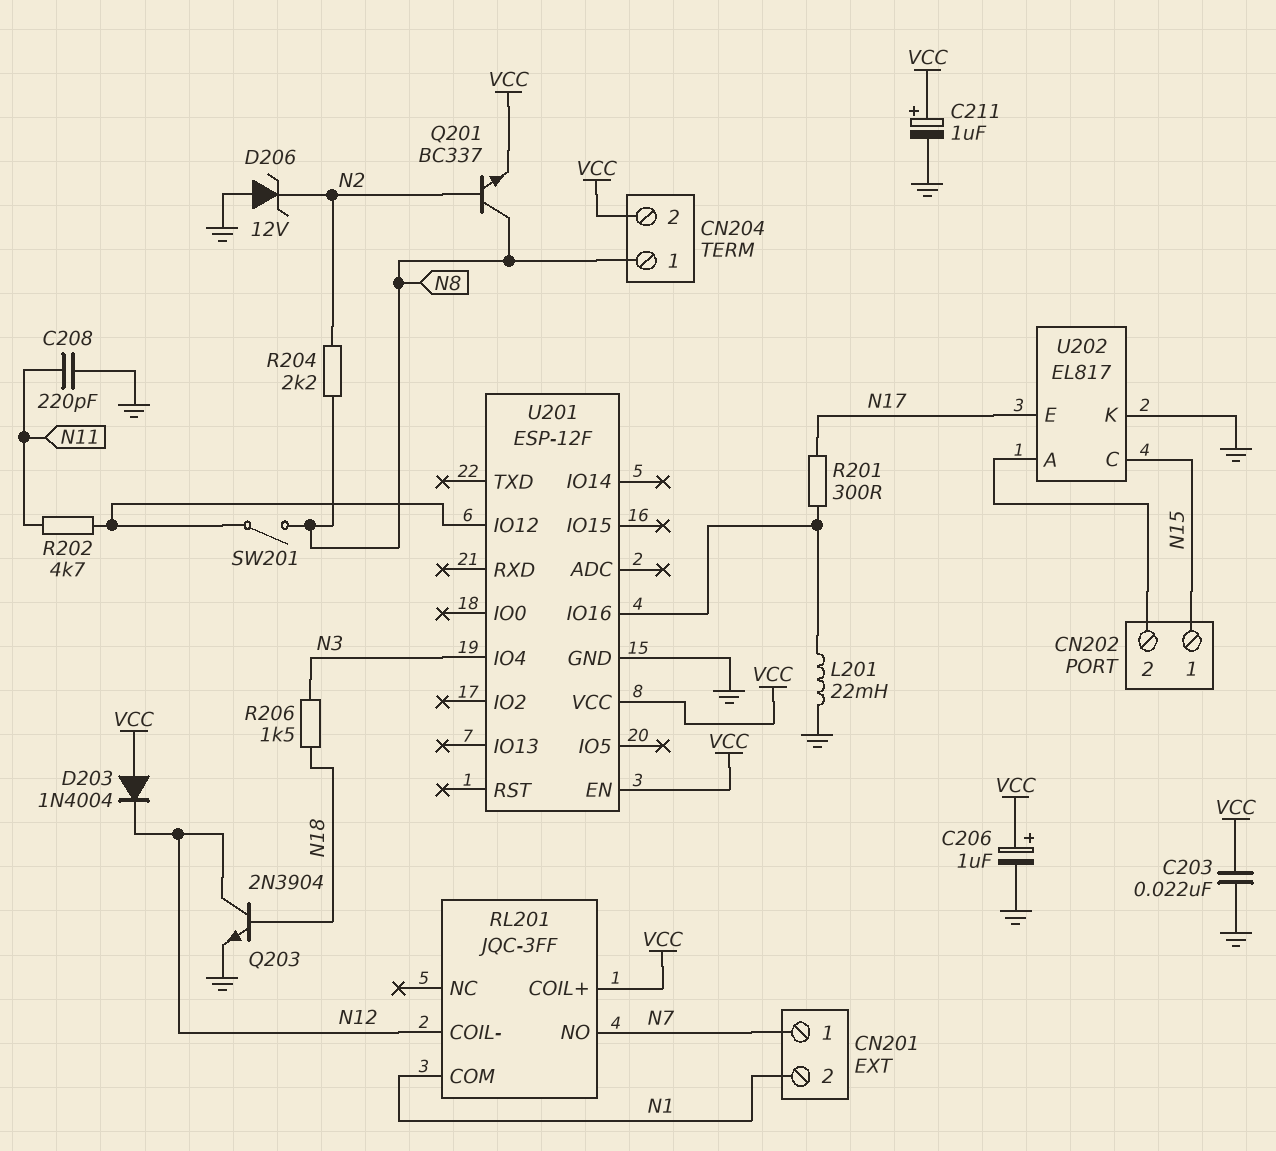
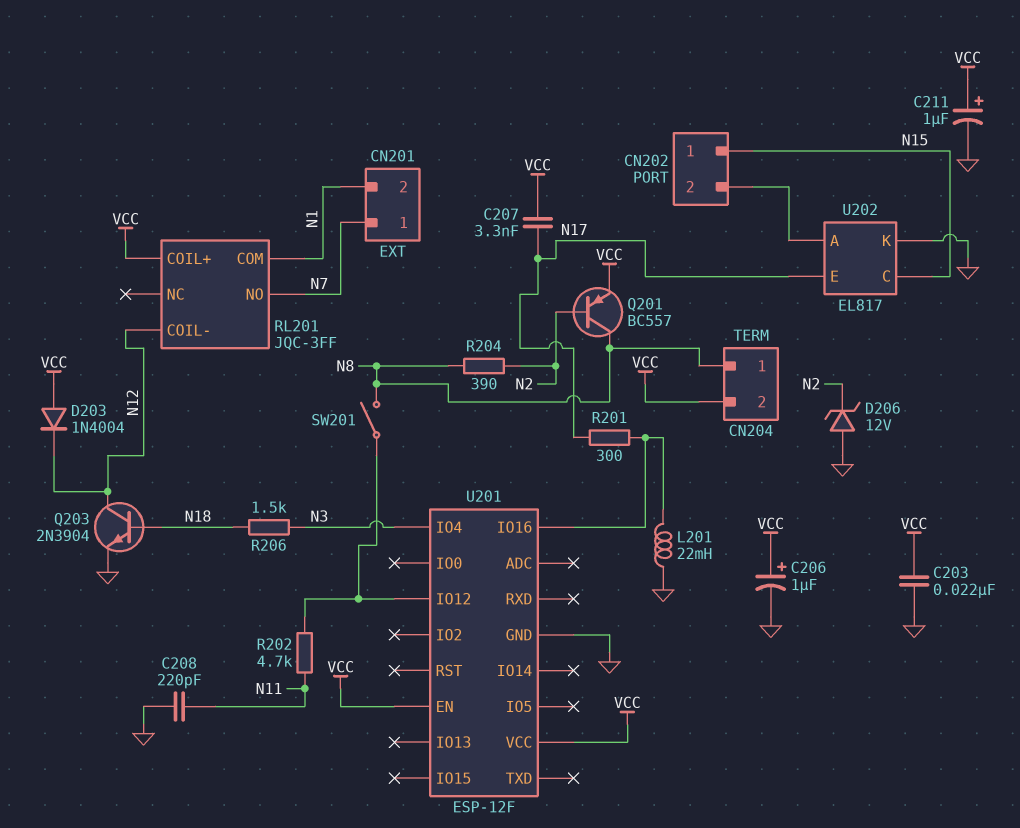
C207: none -> 3.3nF (N17, VCC)
Q201: NPN BC337 (B N2, C N8, E VCC) -> PNP BC557 (B N2, C N8, E VCC)
R204: 2.2k (N2, N8) -> 390 (N2, N8)

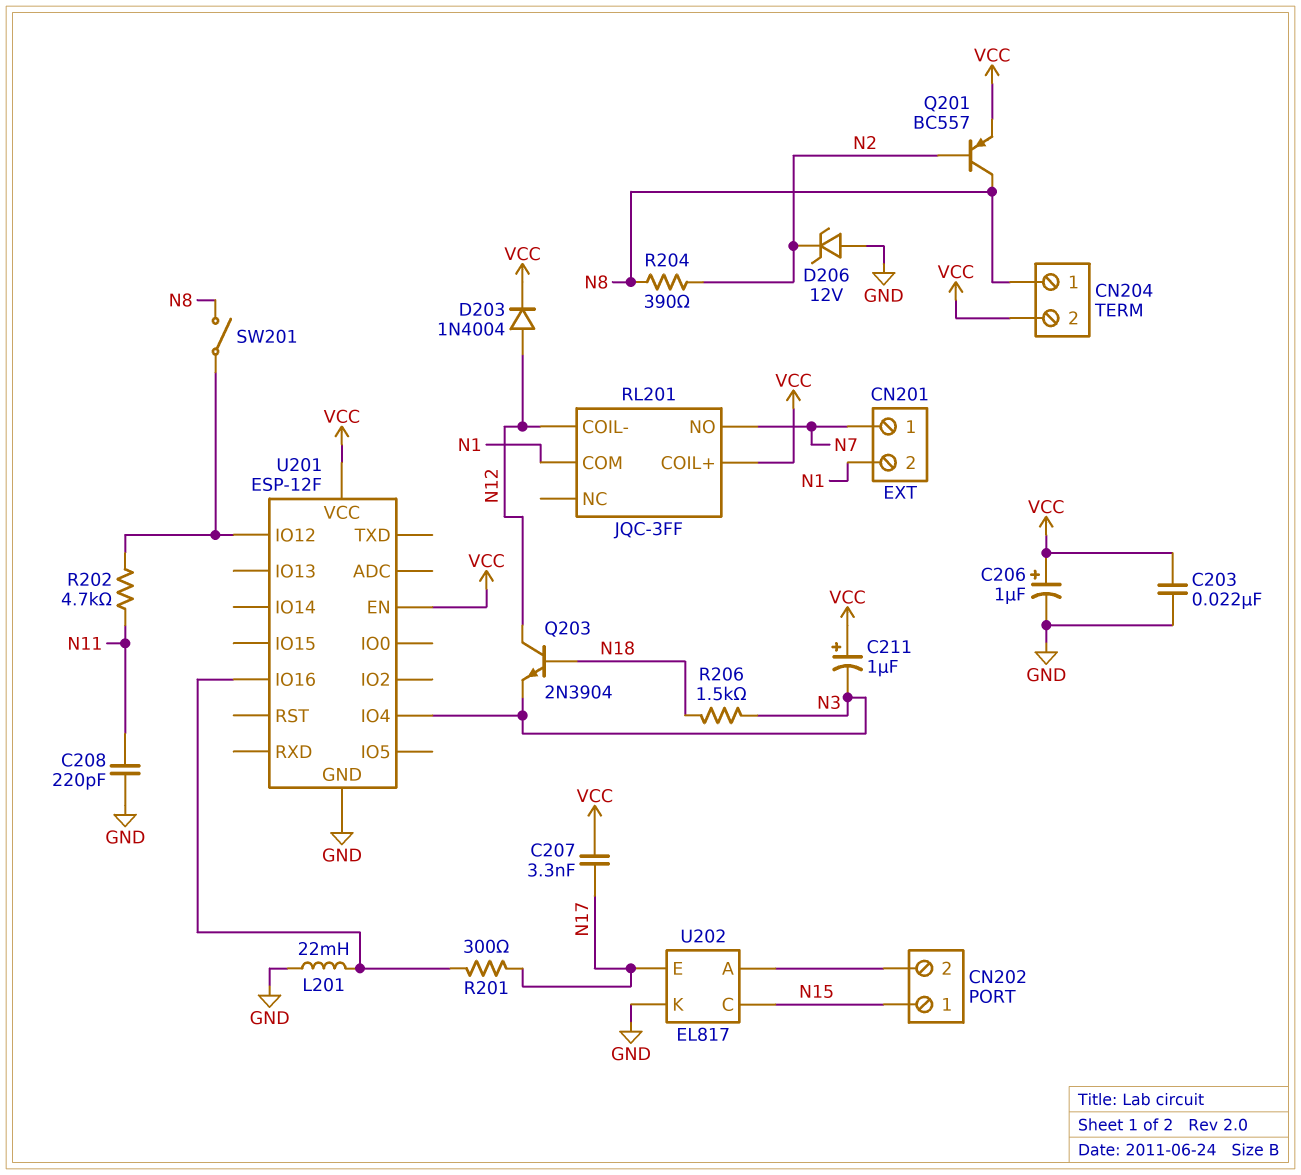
C211: 1uF (plus VCC, minus GND) -> 1uF (plus VCC, minus N3)
D203: diode 1N4004 (A VCC, K N12) -> diode 1N4004 (A N12, K VCC)
Q203: NPN 2N3904 (B N18, C N12, E GND) -> NPN 2N3904 (B N18, C N12, E N3)

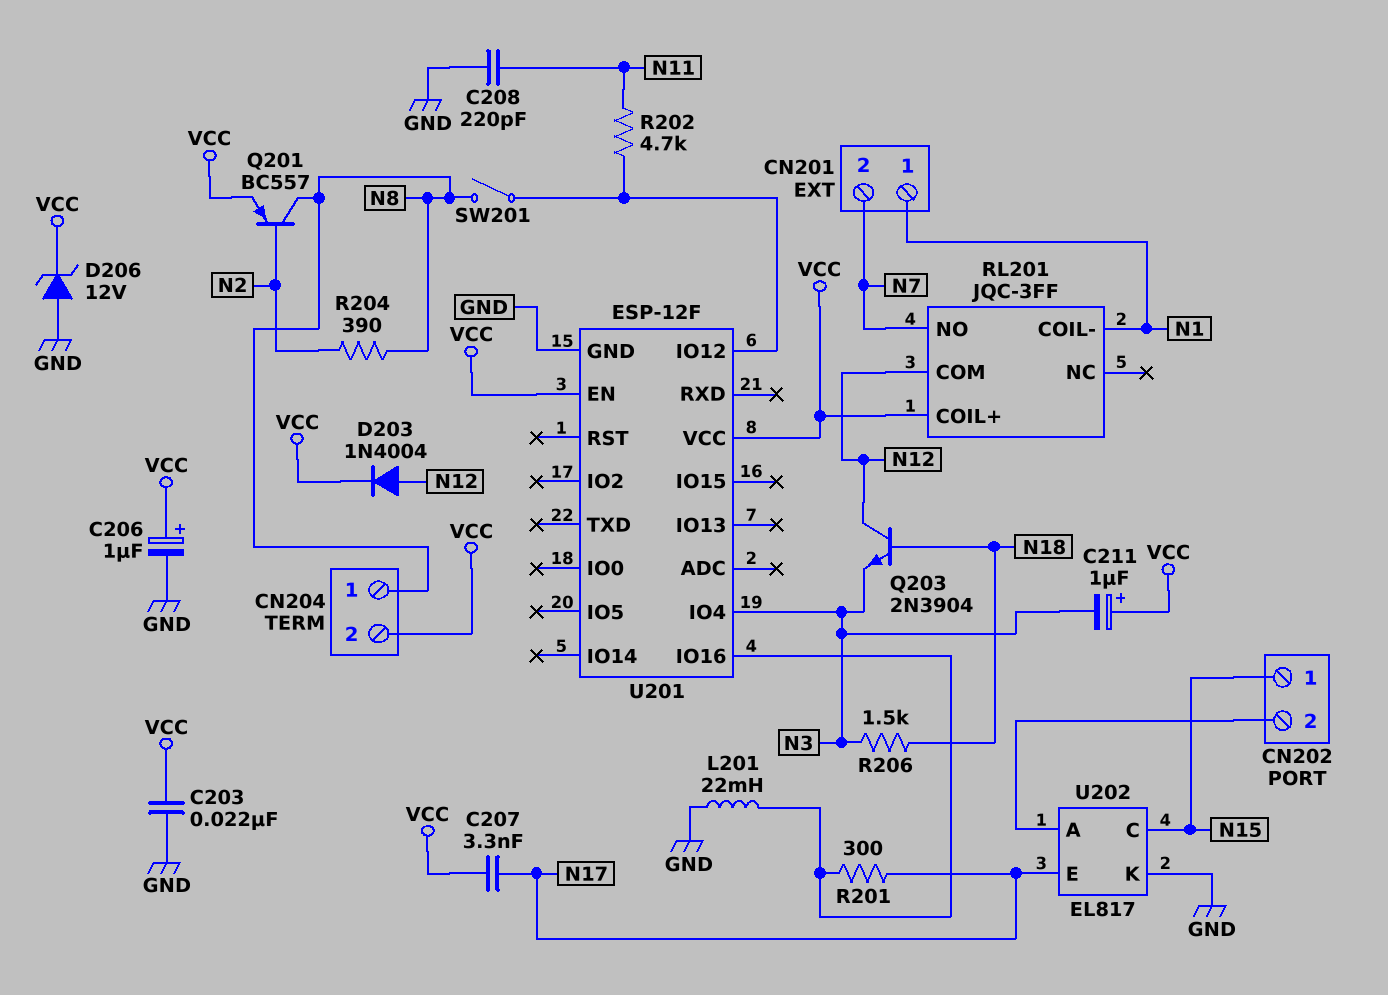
CN201 pin 1: N7 -> N1
CN201 pin 2: N1 -> N7
D206: zener 12V (A GND, K N2) -> zener 12V (A GND, K VCC)
RL201 pin COIL-: N12 -> N1
RL201 pin COM: N1 -> N12

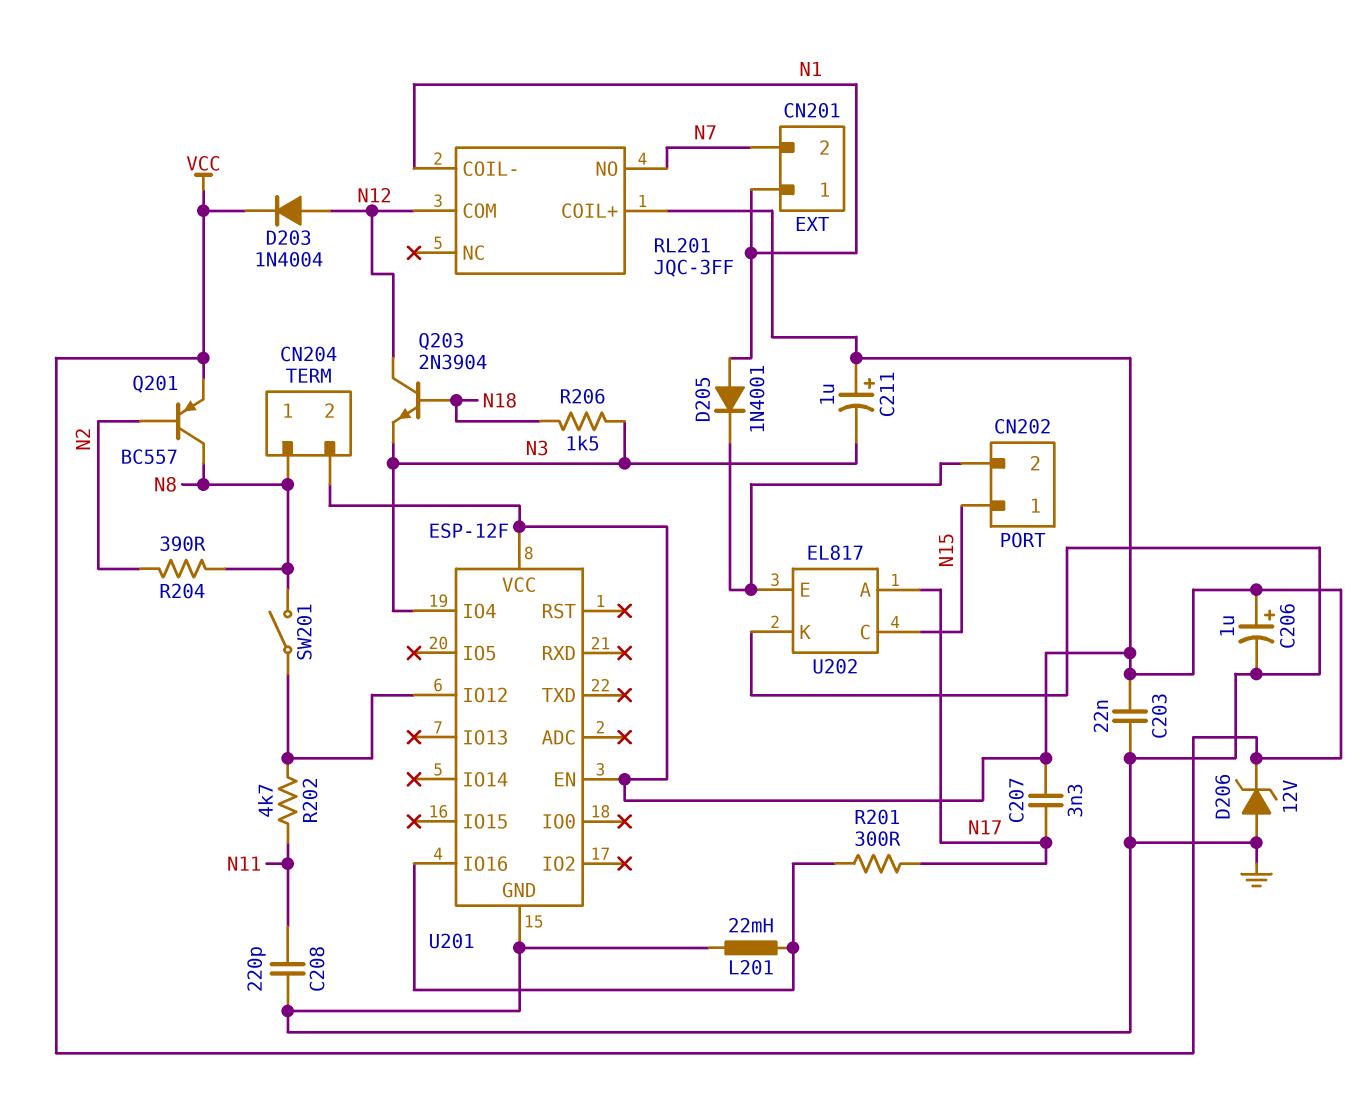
D205: none -> diode 1N4001 (A N1, K CN202/2)
U202 pin A: CN202/2 -> N17
U202 pin E: N17 -> CN202/2

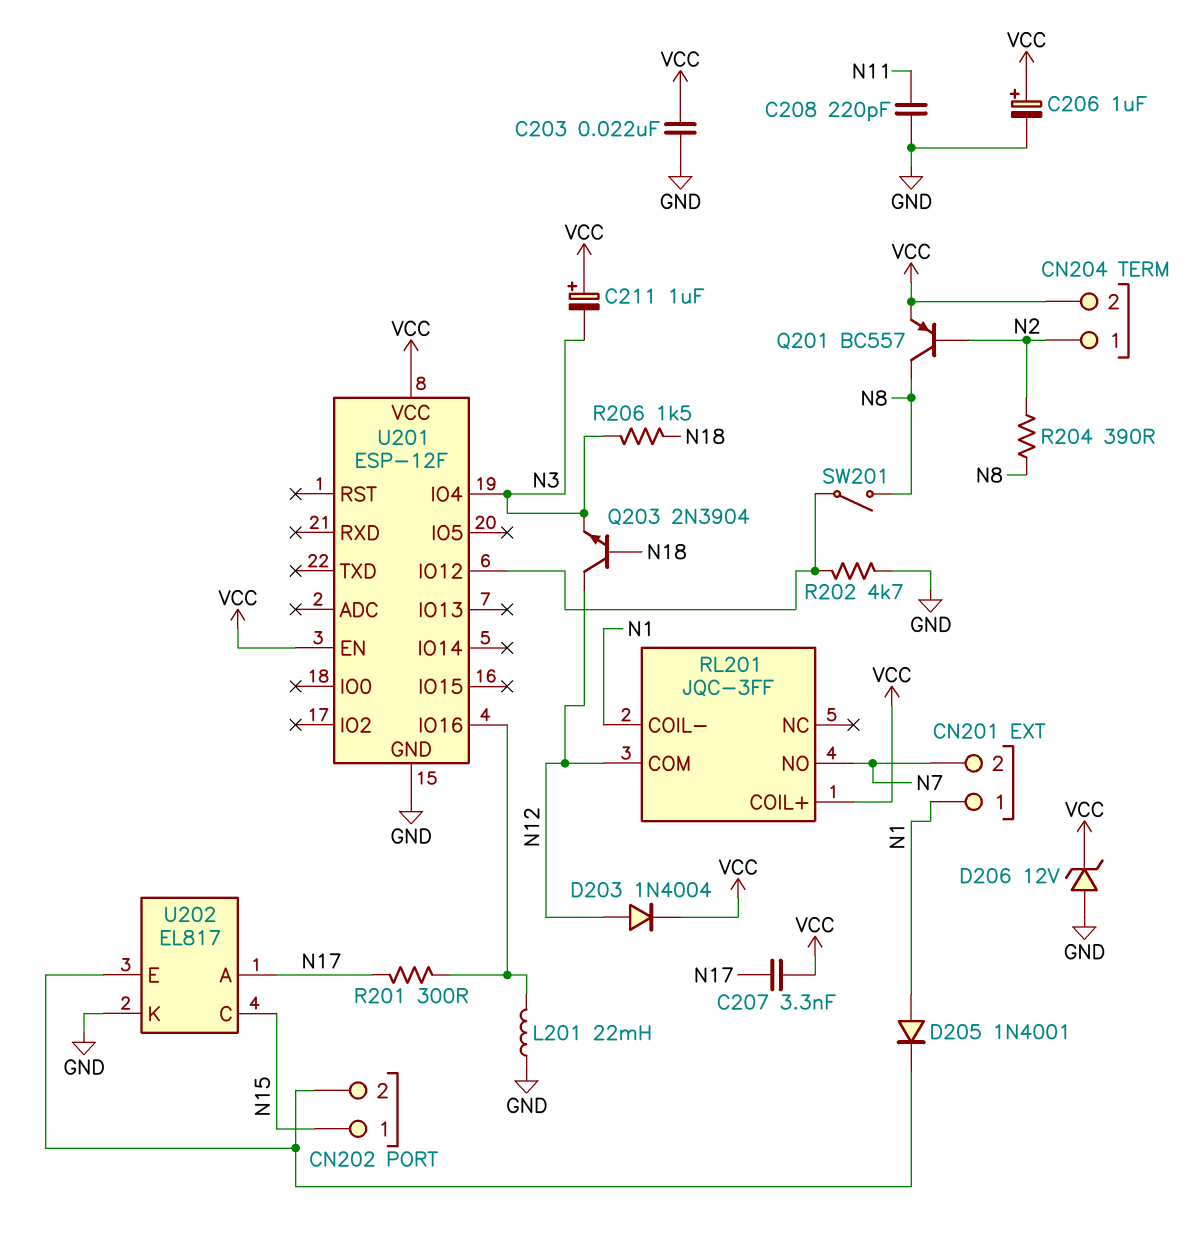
CN204 pin 1: N8 -> N2
R202: 4.7k (N11, U201/IO12) -> 4.7k (GND, U201/IO12)

